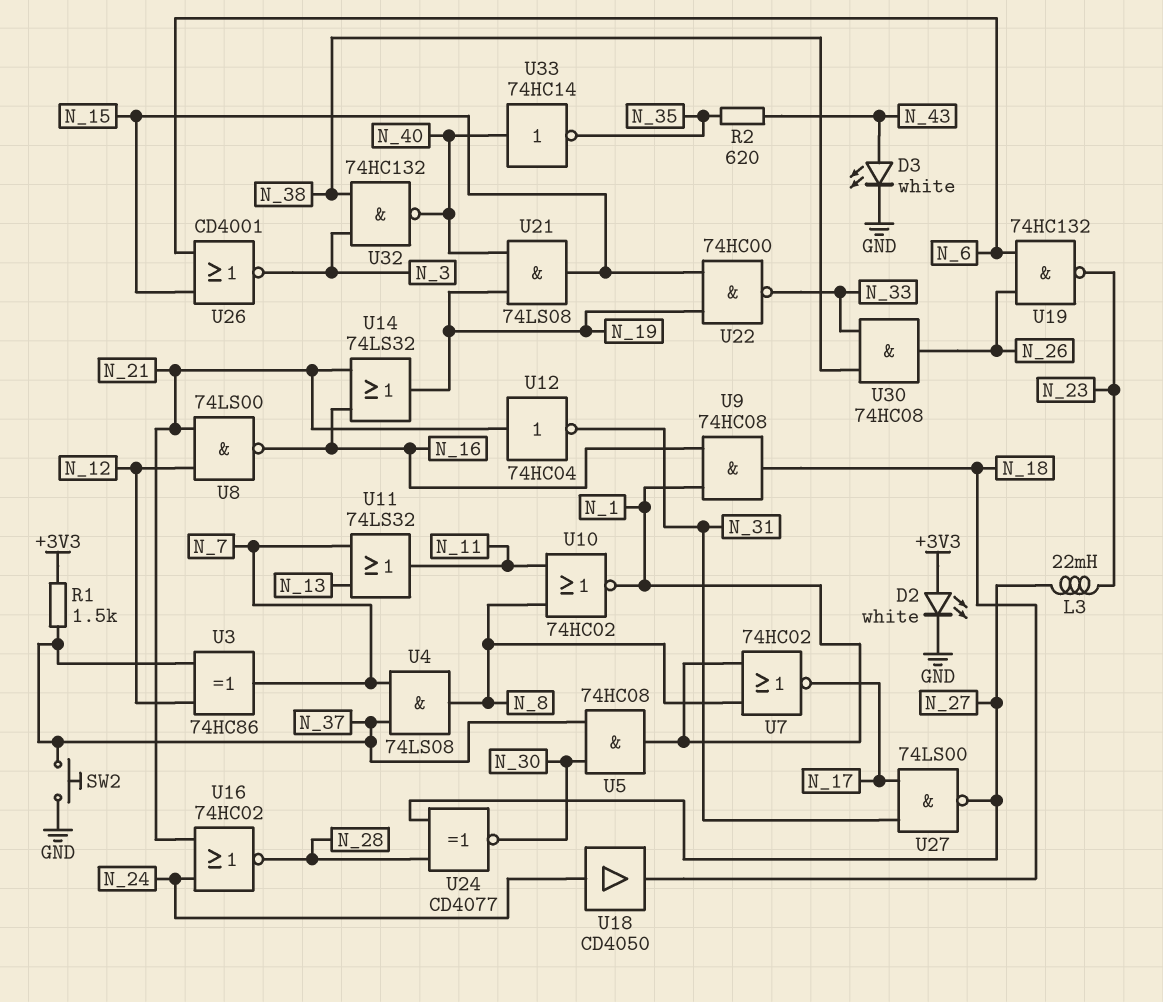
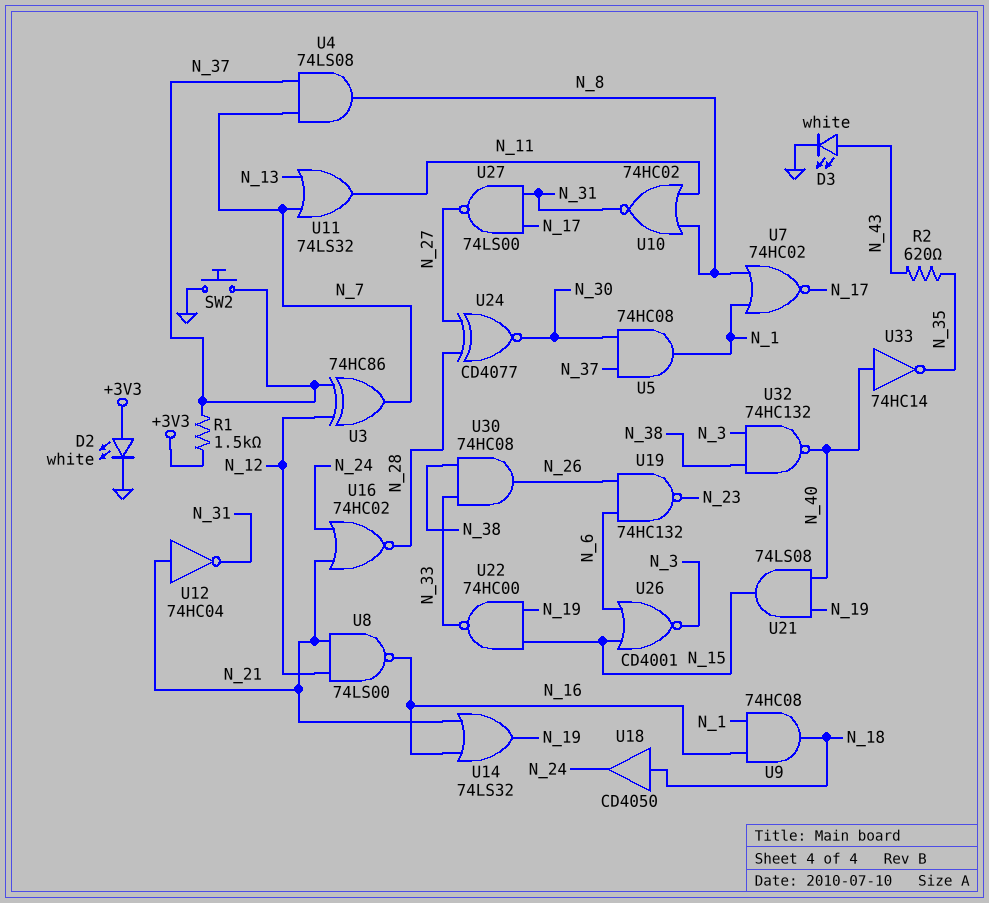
L3: 22mH (N_23, N_27) -> none
U10: NOR 74HC02 (in N_8, in N_11, out N_1) -> NOR 74HC02 (in N_8, in N_11, out N_31)
U18: buffer CD4050 (in N_24, out N_18) -> buffer CD4050 (in N_18, out N_24)

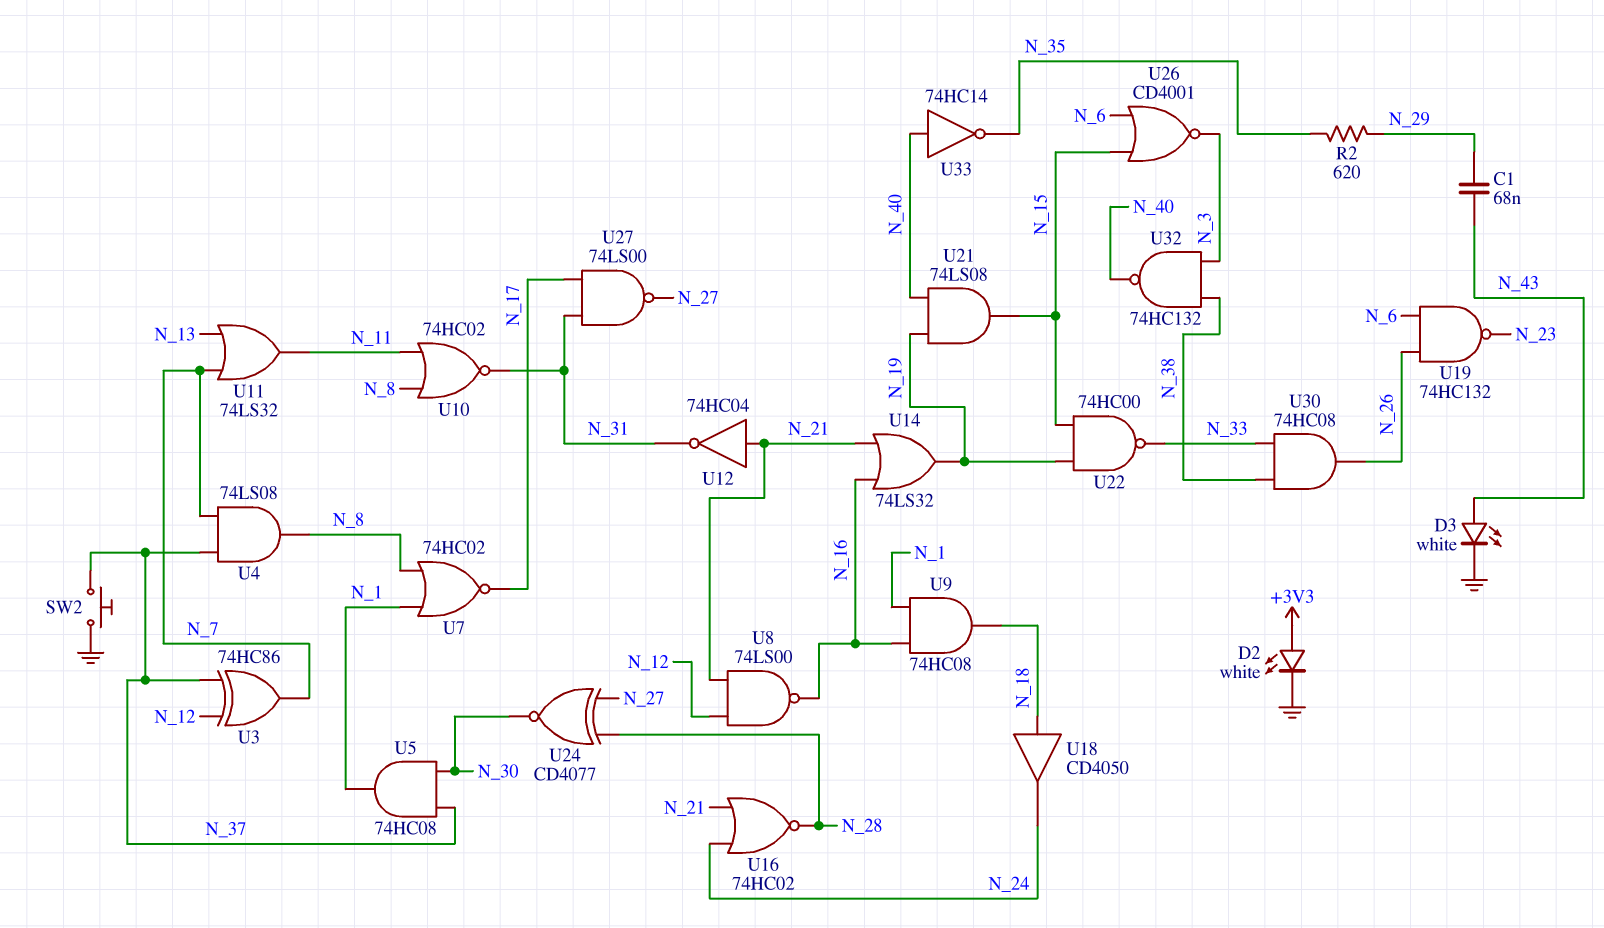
C1: none -> 68nF (N_29, N_43)
R1: 1.5k (+3V3, N_37) -> none
R2: 620 (N_35, N_43) -> 620 (N_29, N_35)

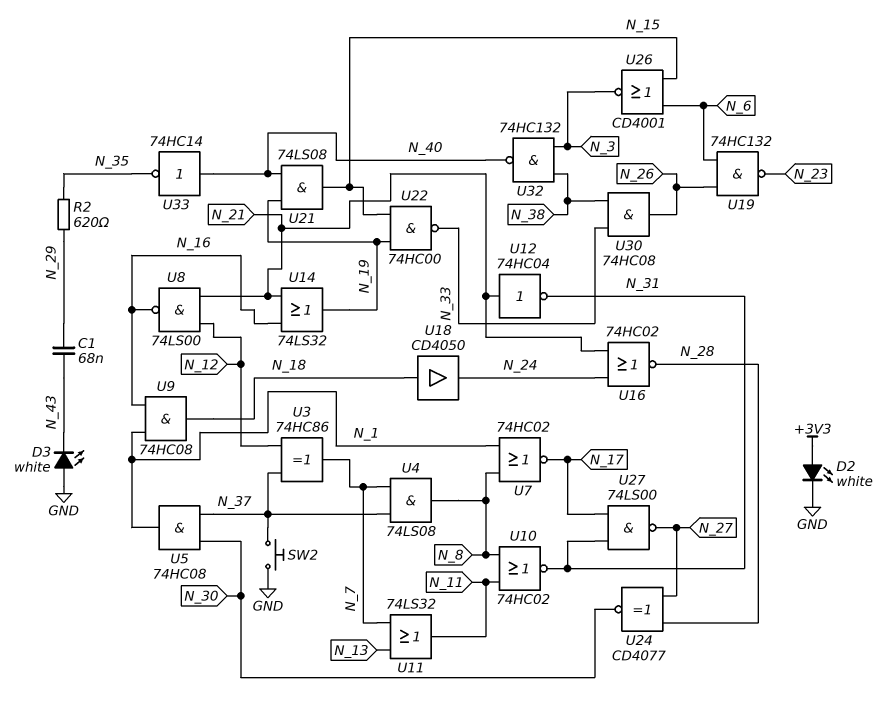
D3: LED white (A N_43, K GND) -> LED white (A GND, K N_43)

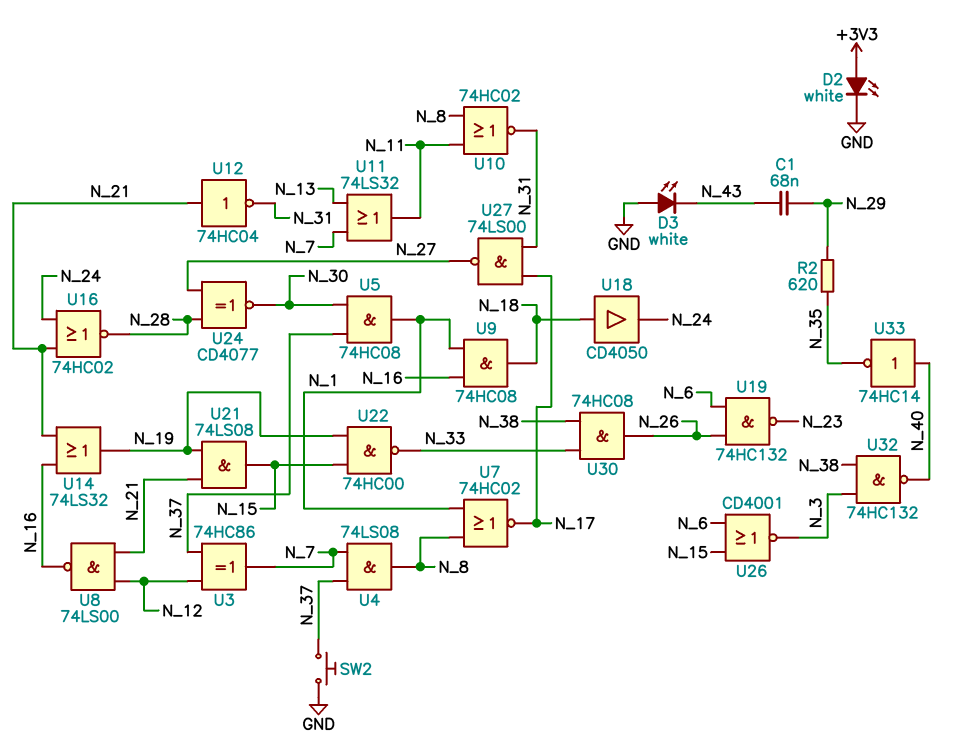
U21: AND 74LS08 (in N_19, in N_40, out N_15) -> AND 74LS08 (in N_19, in N_21, out N_15)

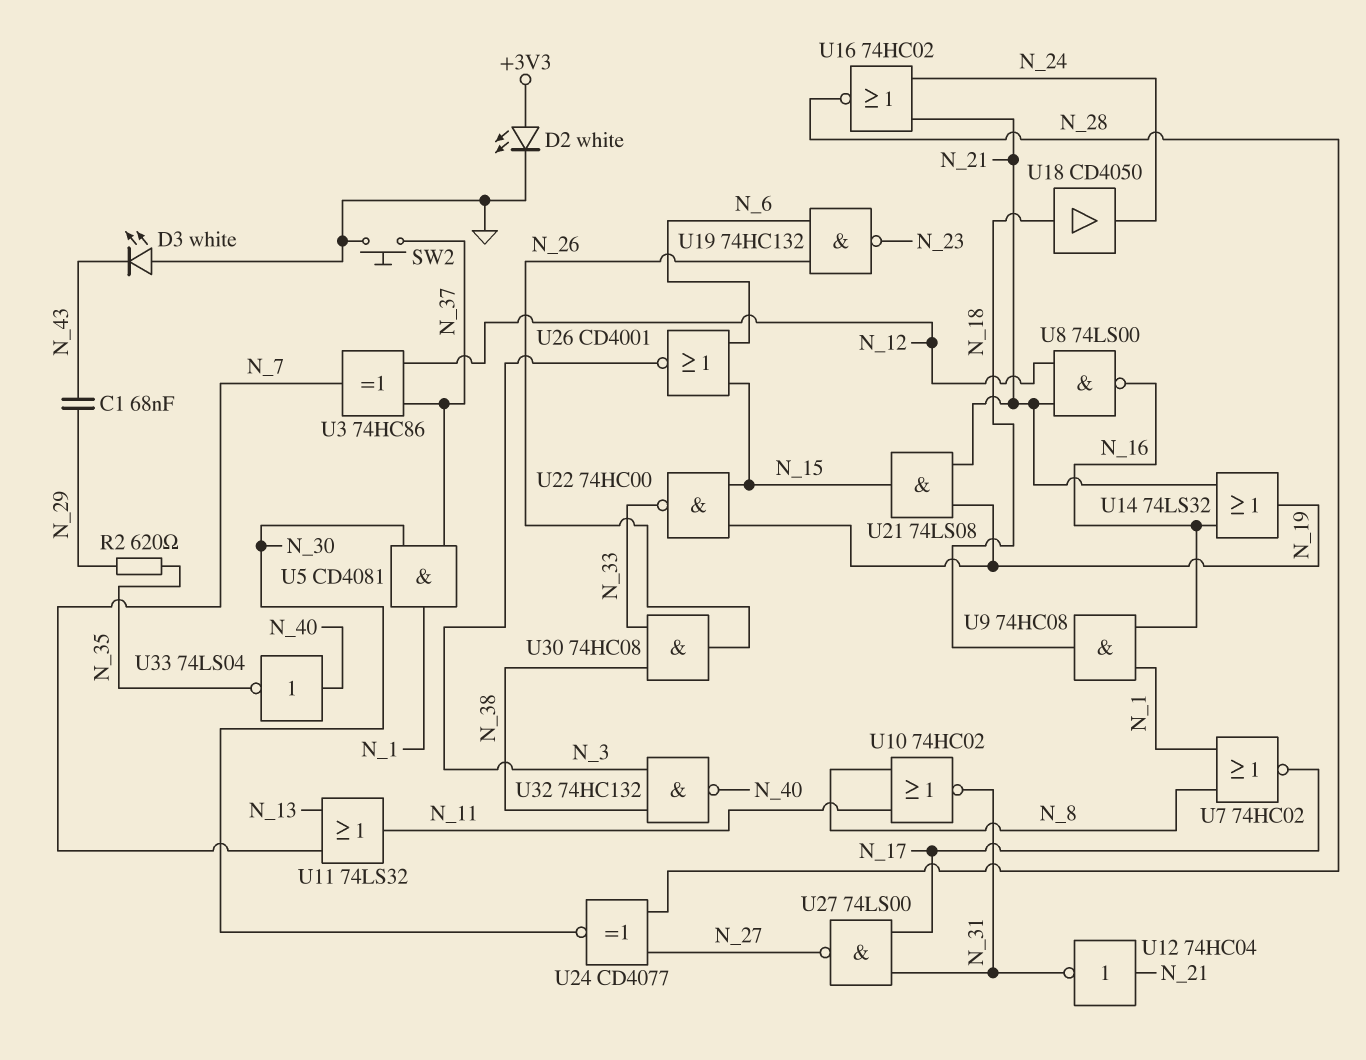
U4: AND 74LS08 (in N_7, in N_37, out N_8) -> none
U5: AND 74HC08 (in N_30, in N_37, out N_1) -> AND CD4081 (in N_30, in N_37, out N_1)
U33: NOT 74HC14 (in N_40, out N_35) -> NOT 74LS04 (in N_40, out N_35)

